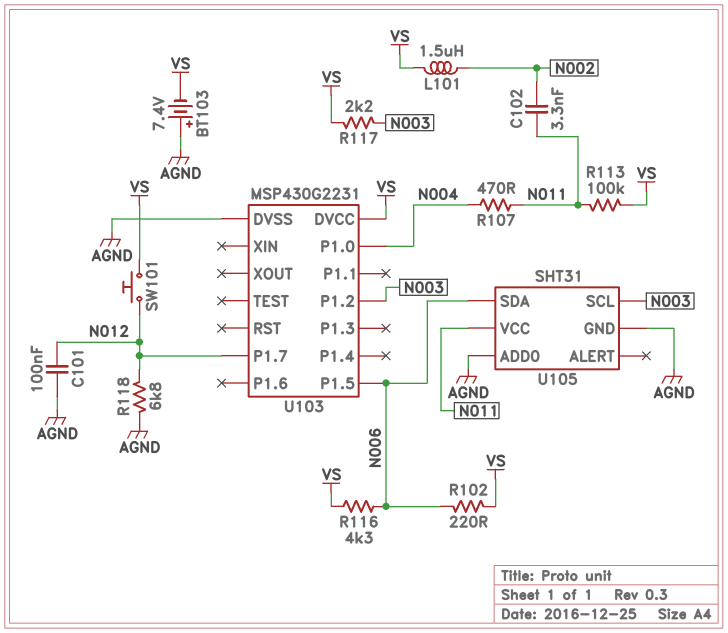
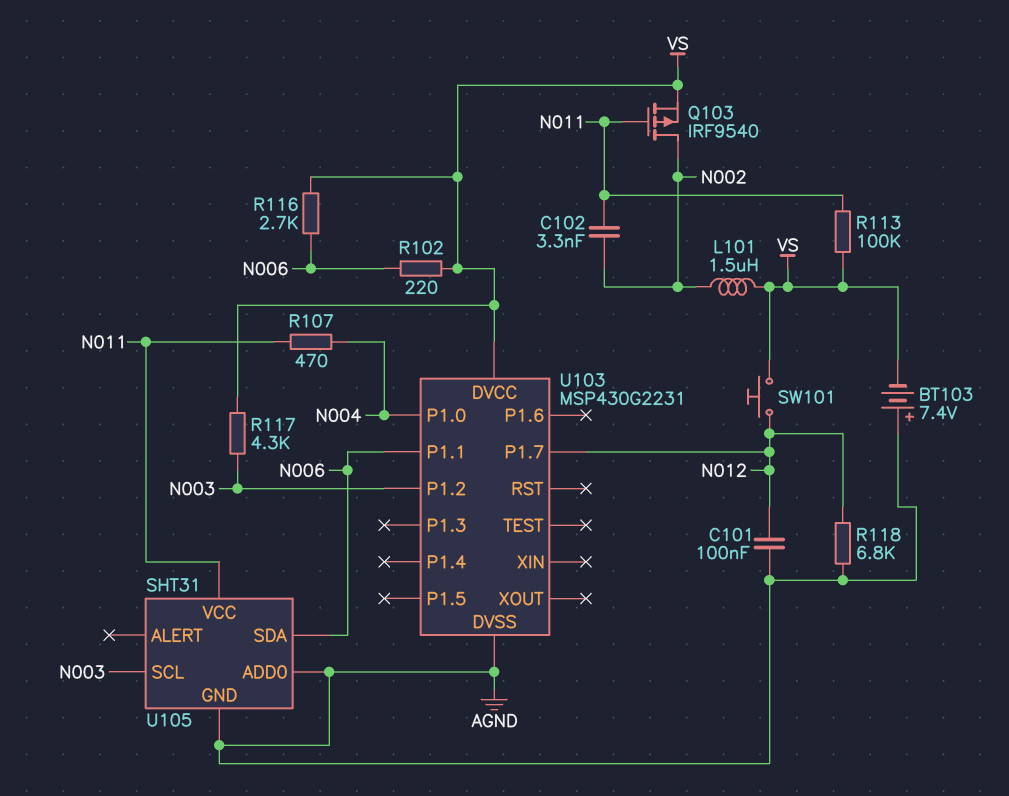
Q103: none -> PMOS IRF9540 (G N011, D N002, S VS)
R116: 4.3k (N006, VS) -> 2.7k (N006, VS)
R117: 2.2k (N003, VS) -> 4.3k (N003, VS)
U103 pin P1.1: none -> N006
U103 pin P1.5: N006 -> none

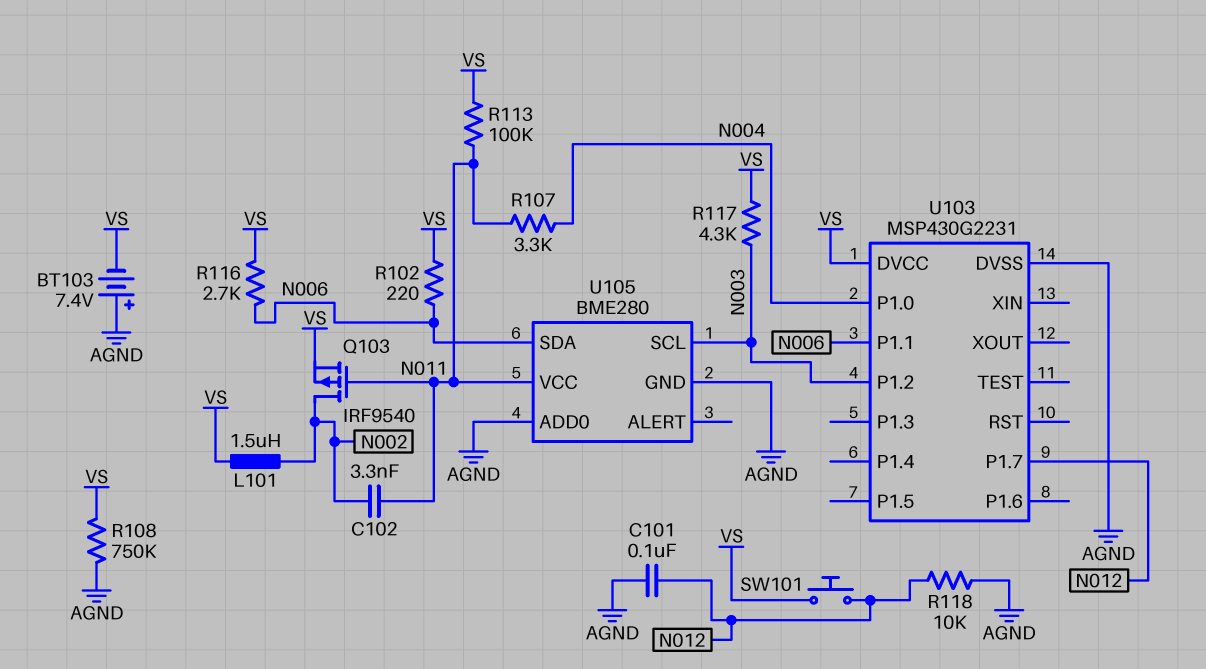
R107: 470 (N004, N011) -> 3.3k (N004, N011)
R108: none -> 750k (AGND, VS)
R118: 6.8k (AGND, N012) -> 10k (AGND, N012)
U105: SHT31 -> BME280

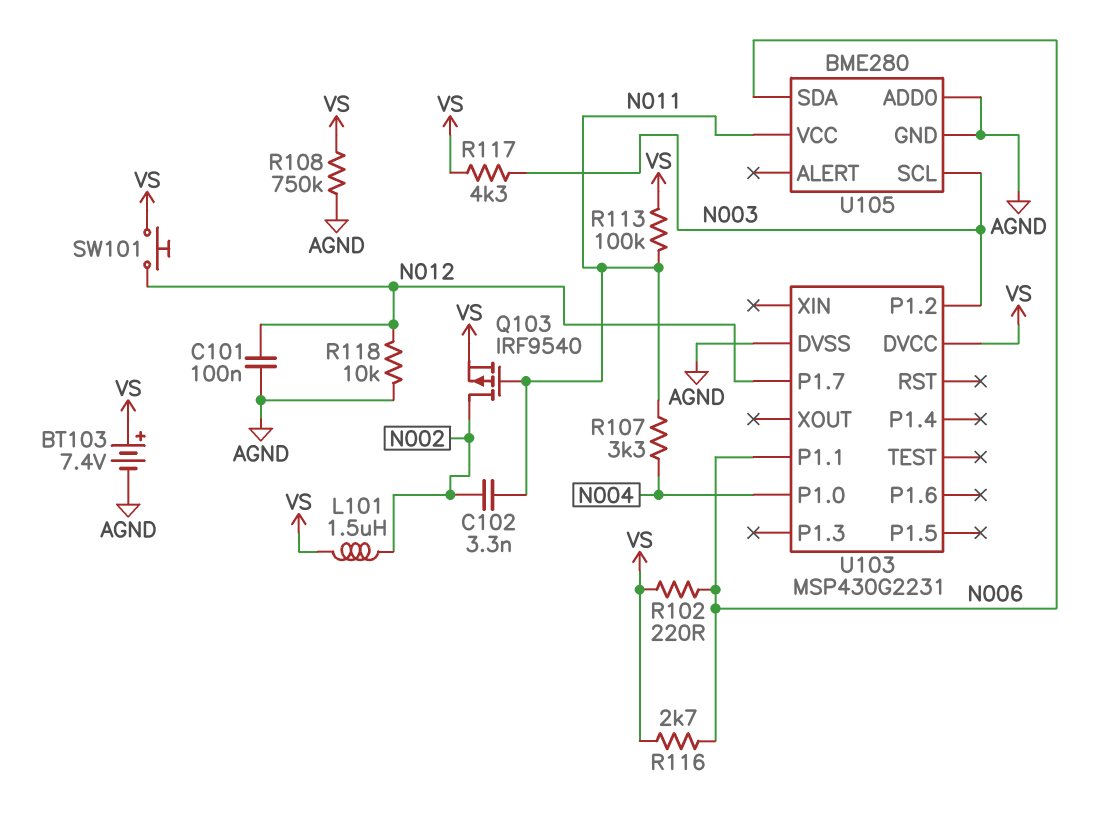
BT103: 7.4V (plus AGND, minus VS) -> 7.4V (plus VS, minus AGND)

